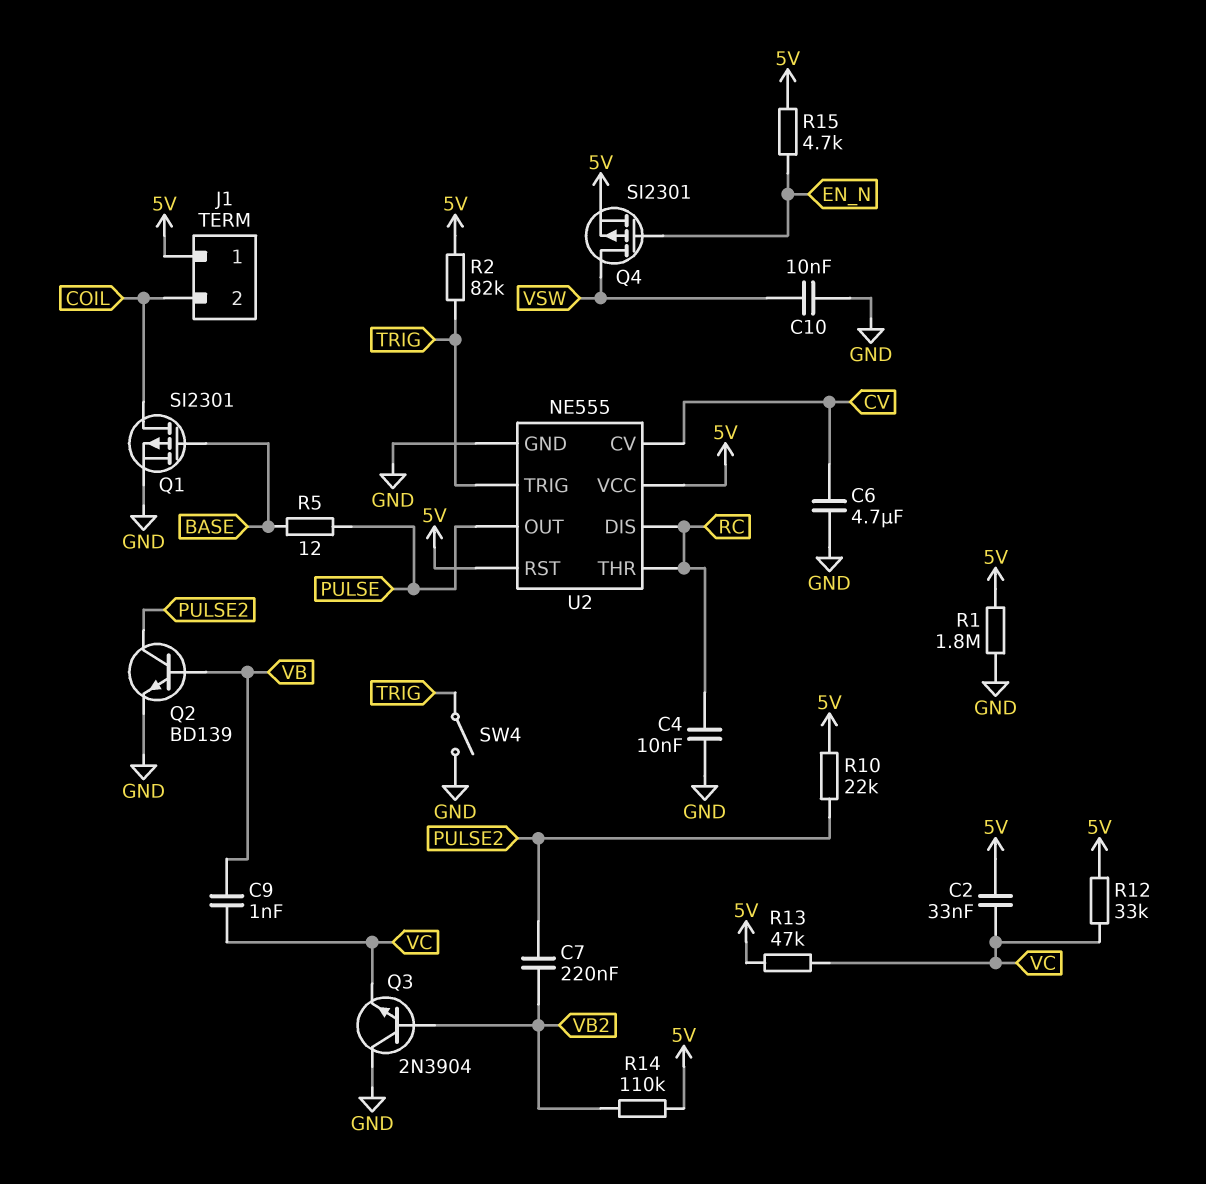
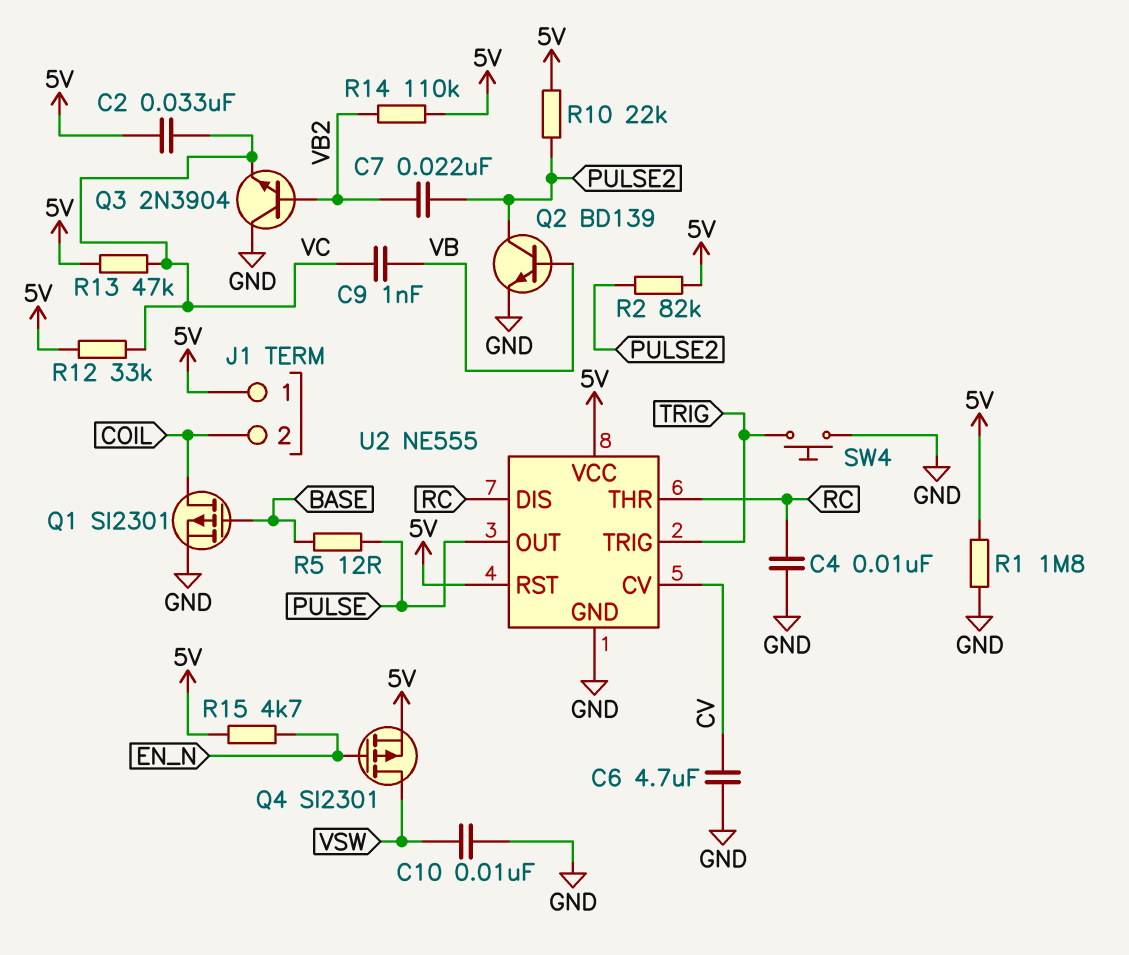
C7: 220nF (PULSE2, VB2) -> 22nF (PULSE2, VB2)
R2: 82k (5V, TRIG) -> 82k (5V, PULSE2)
SW4: switch (GND, TRIG) -> button (GND, TRIG)

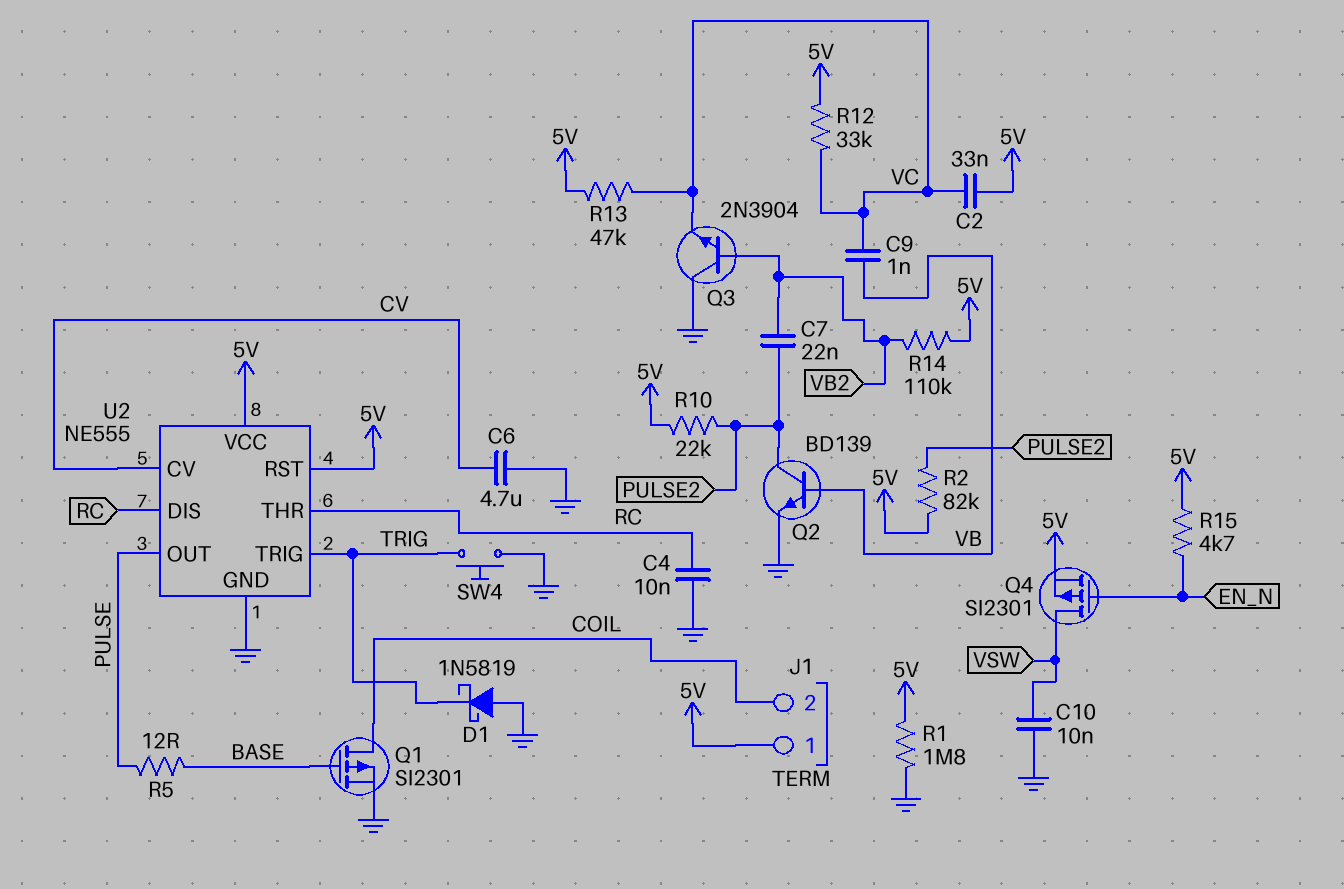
D1: none -> schottky 1N5819 (A GND, K TRIG)

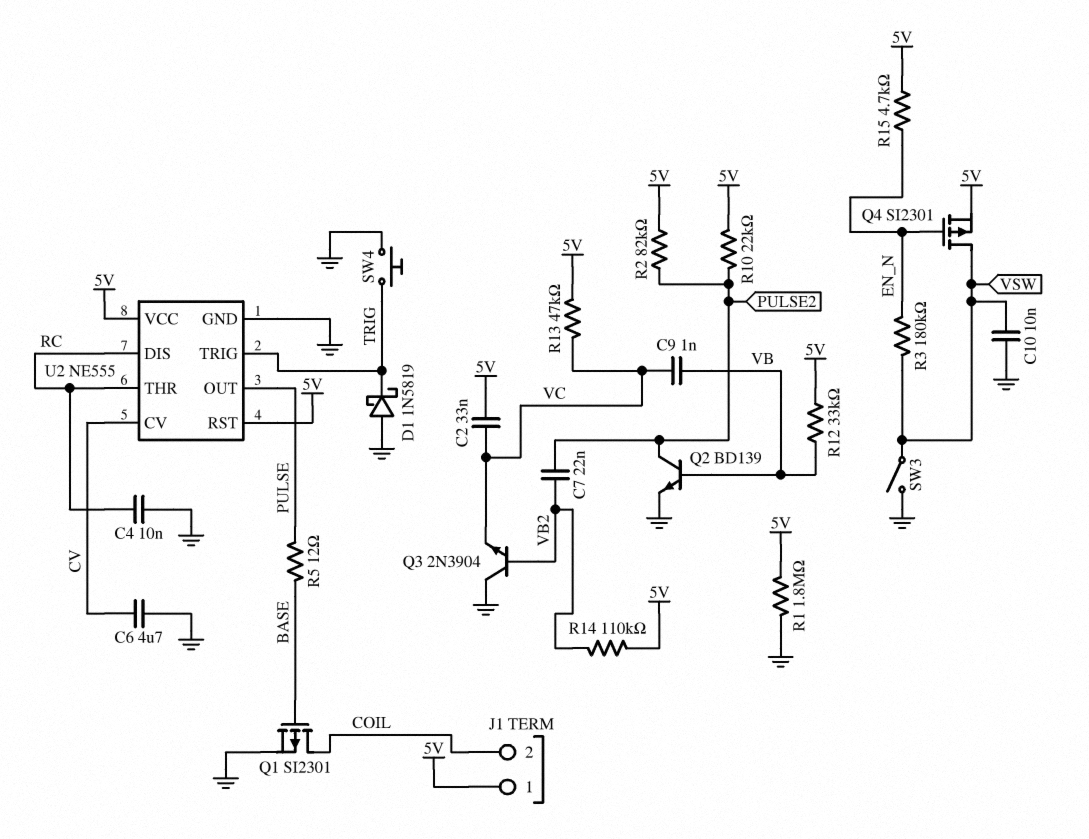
R3: none -> 180k (EN_N, VSW)
R12: 33k (5V, VC) -> 33k (5V, VB)
SW3: none -> switch (GND, VSW)

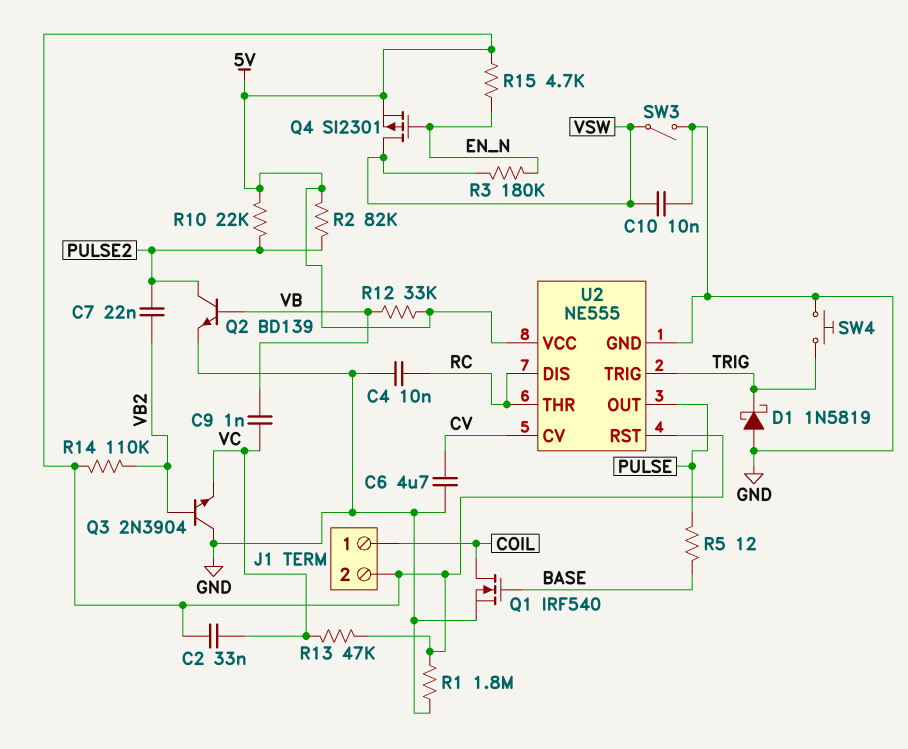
J1 pin 1: 5V -> COIL
J1 pin 2: COIL -> 5V
Q1: PMOS SI2301 (G BASE, D COIL, S GND) -> NMOS IRF540 (G BASE, D COIL, S GND)

